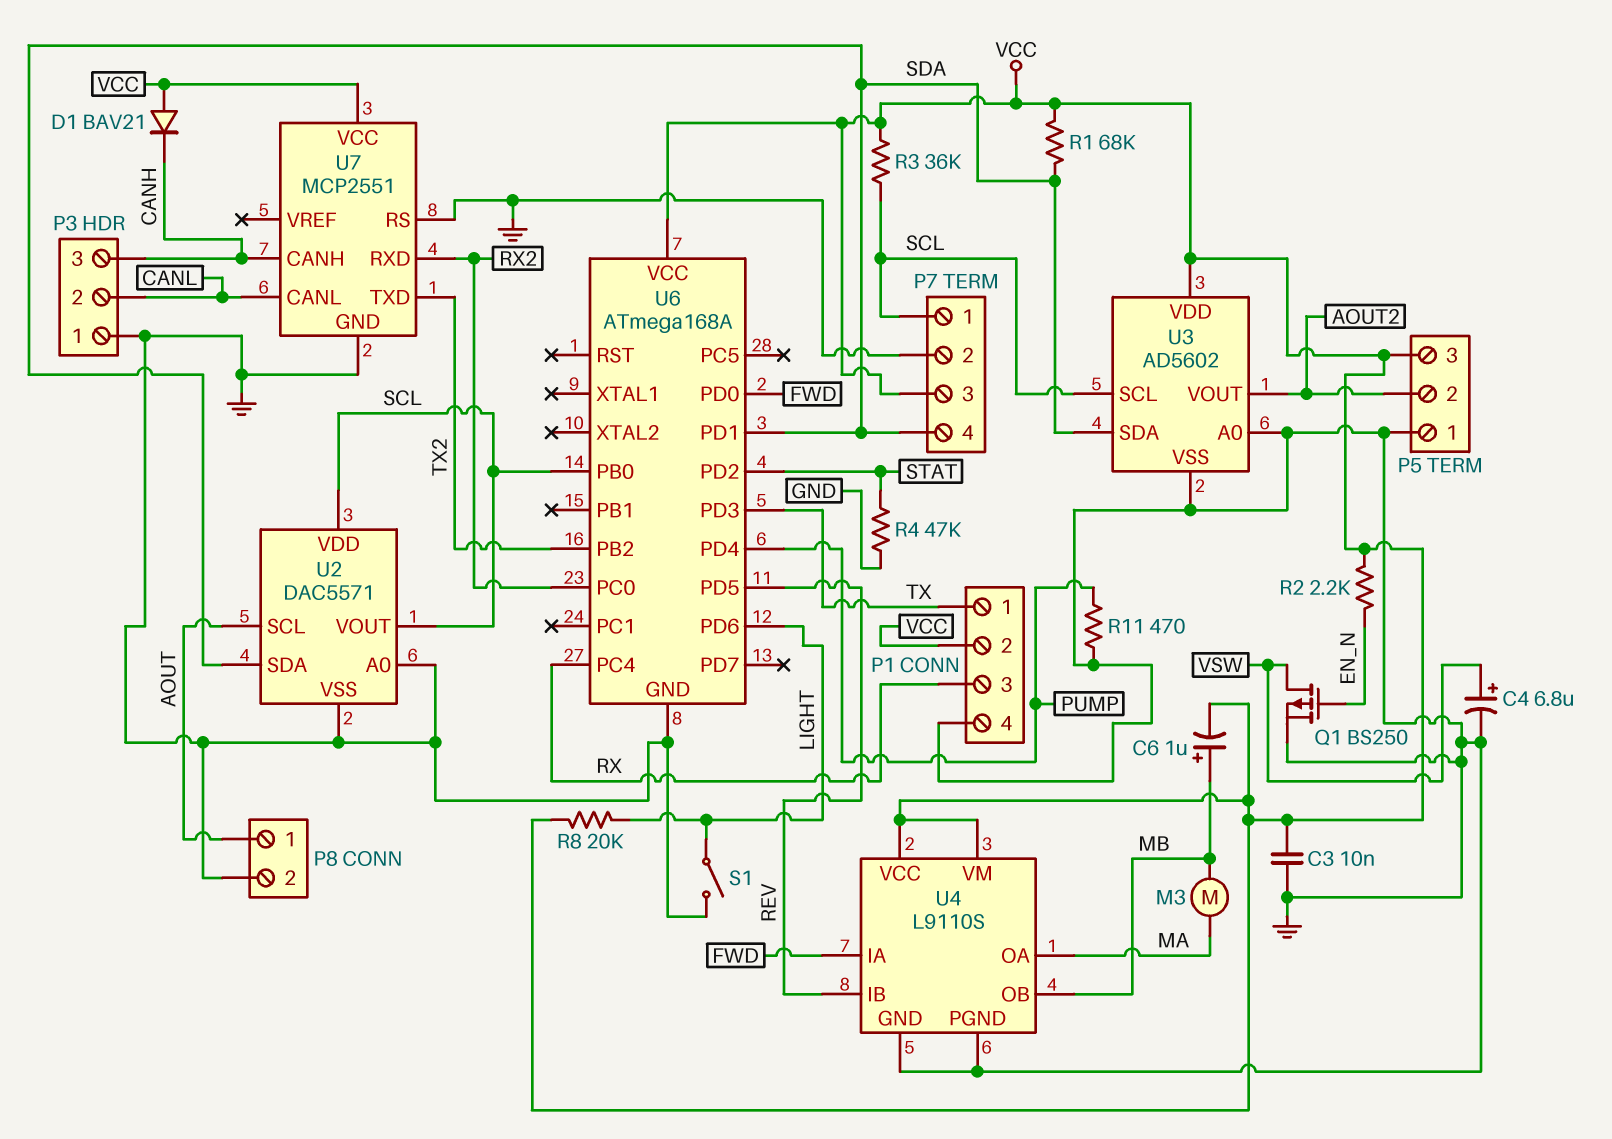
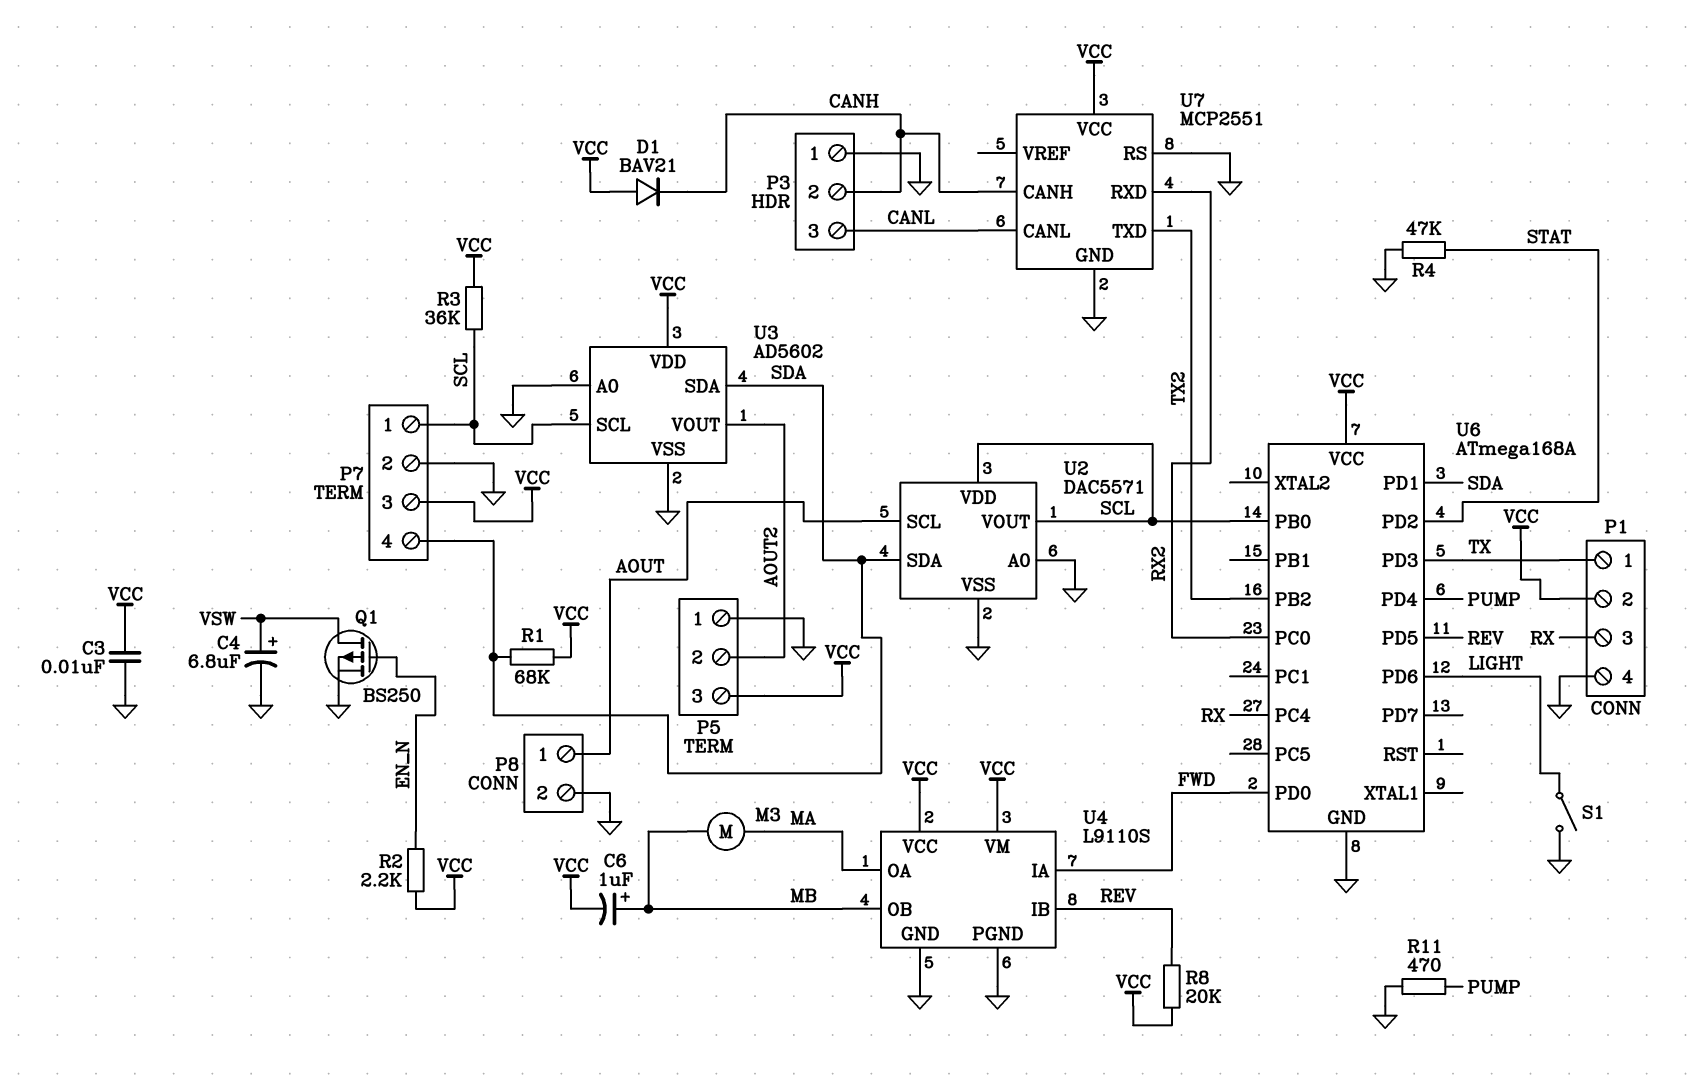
P3 pin 2: CANL -> CANH
P3 pin 3: CANH -> CANL
R8: 20k (LIGHT, VCC) -> 20k (REV, VCC)

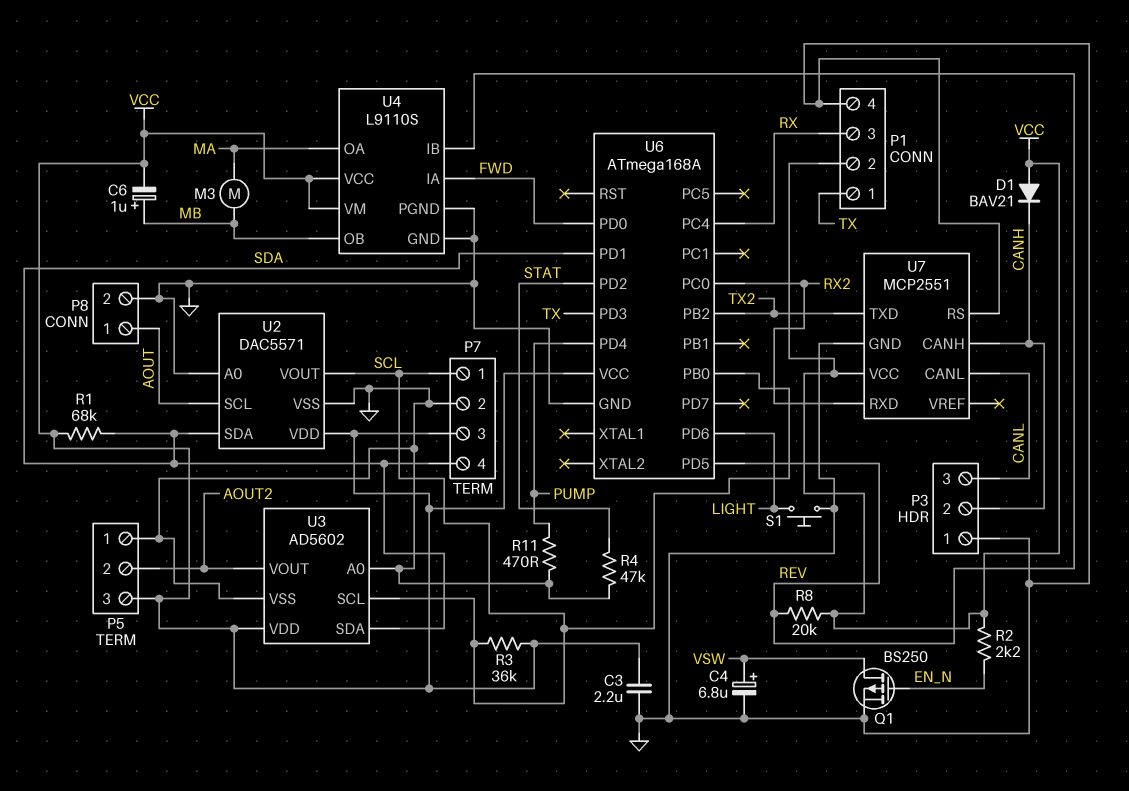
C3: 10nF (GND, VCC) -> 2.2uF (GND, VCC)
S1: switch (GND, LIGHT) -> button (GND, LIGHT)
U2 pin VDD: SCL -> VCC

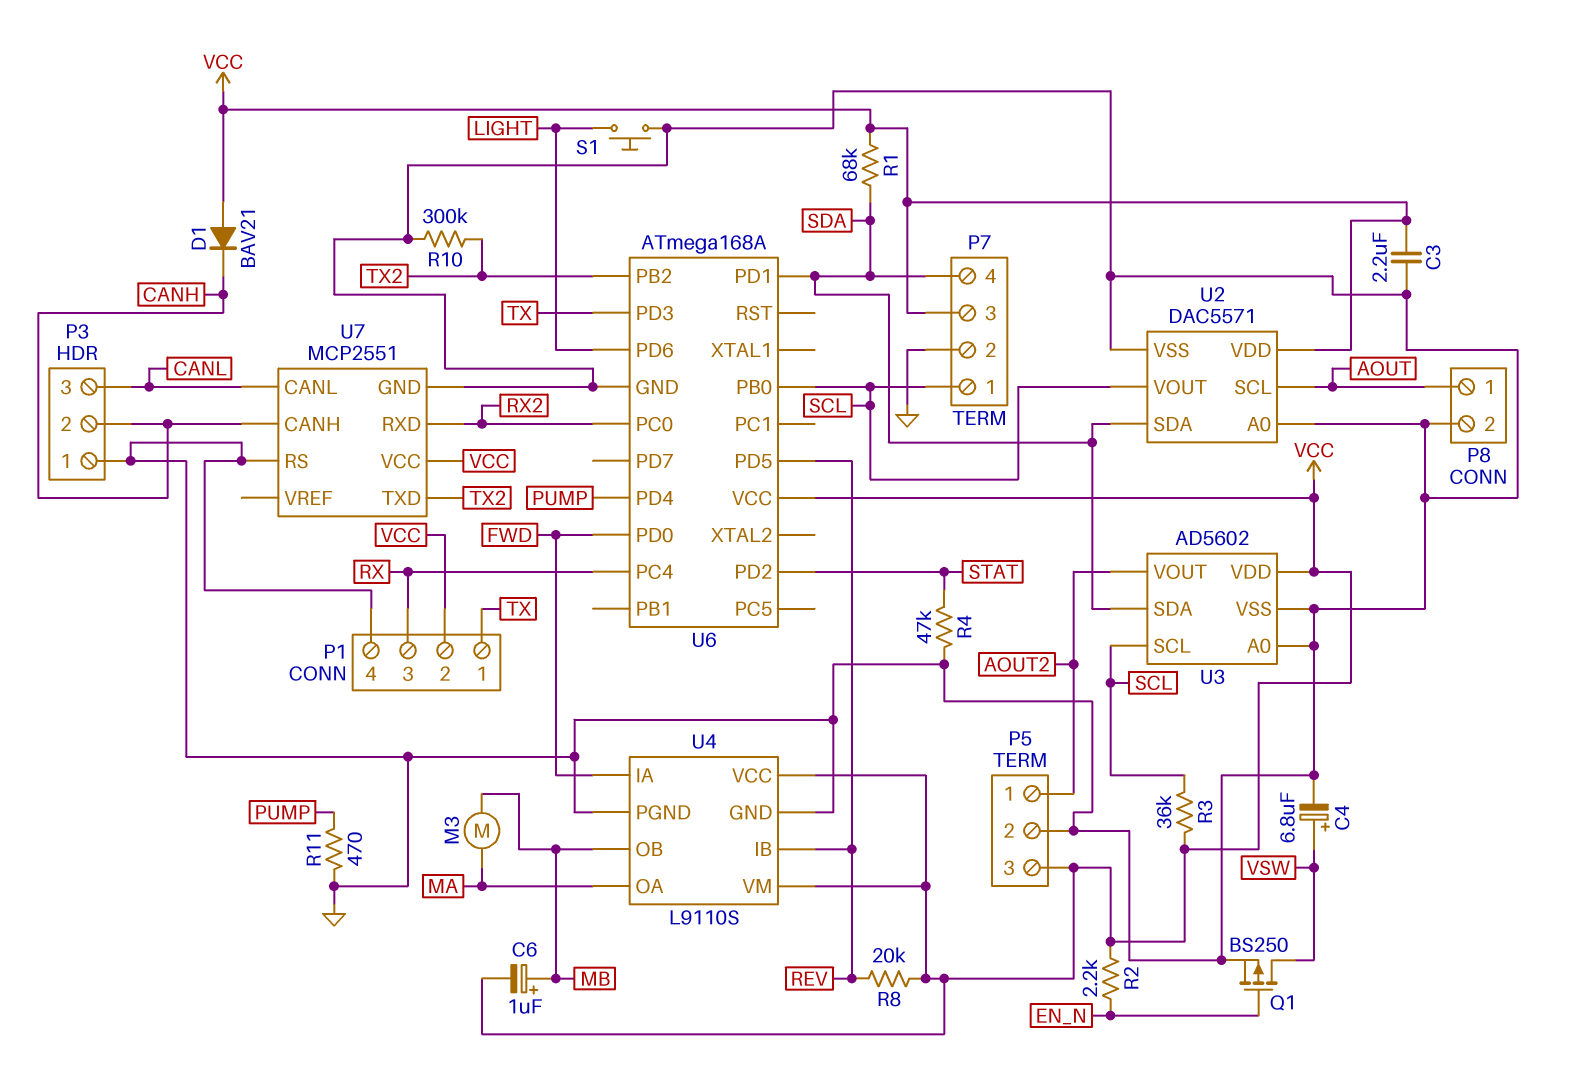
P5 pin 1: GND -> AOUT2
P5 pin 2: AOUT2 -> GND
R10: none -> 300k (GND, TX2)

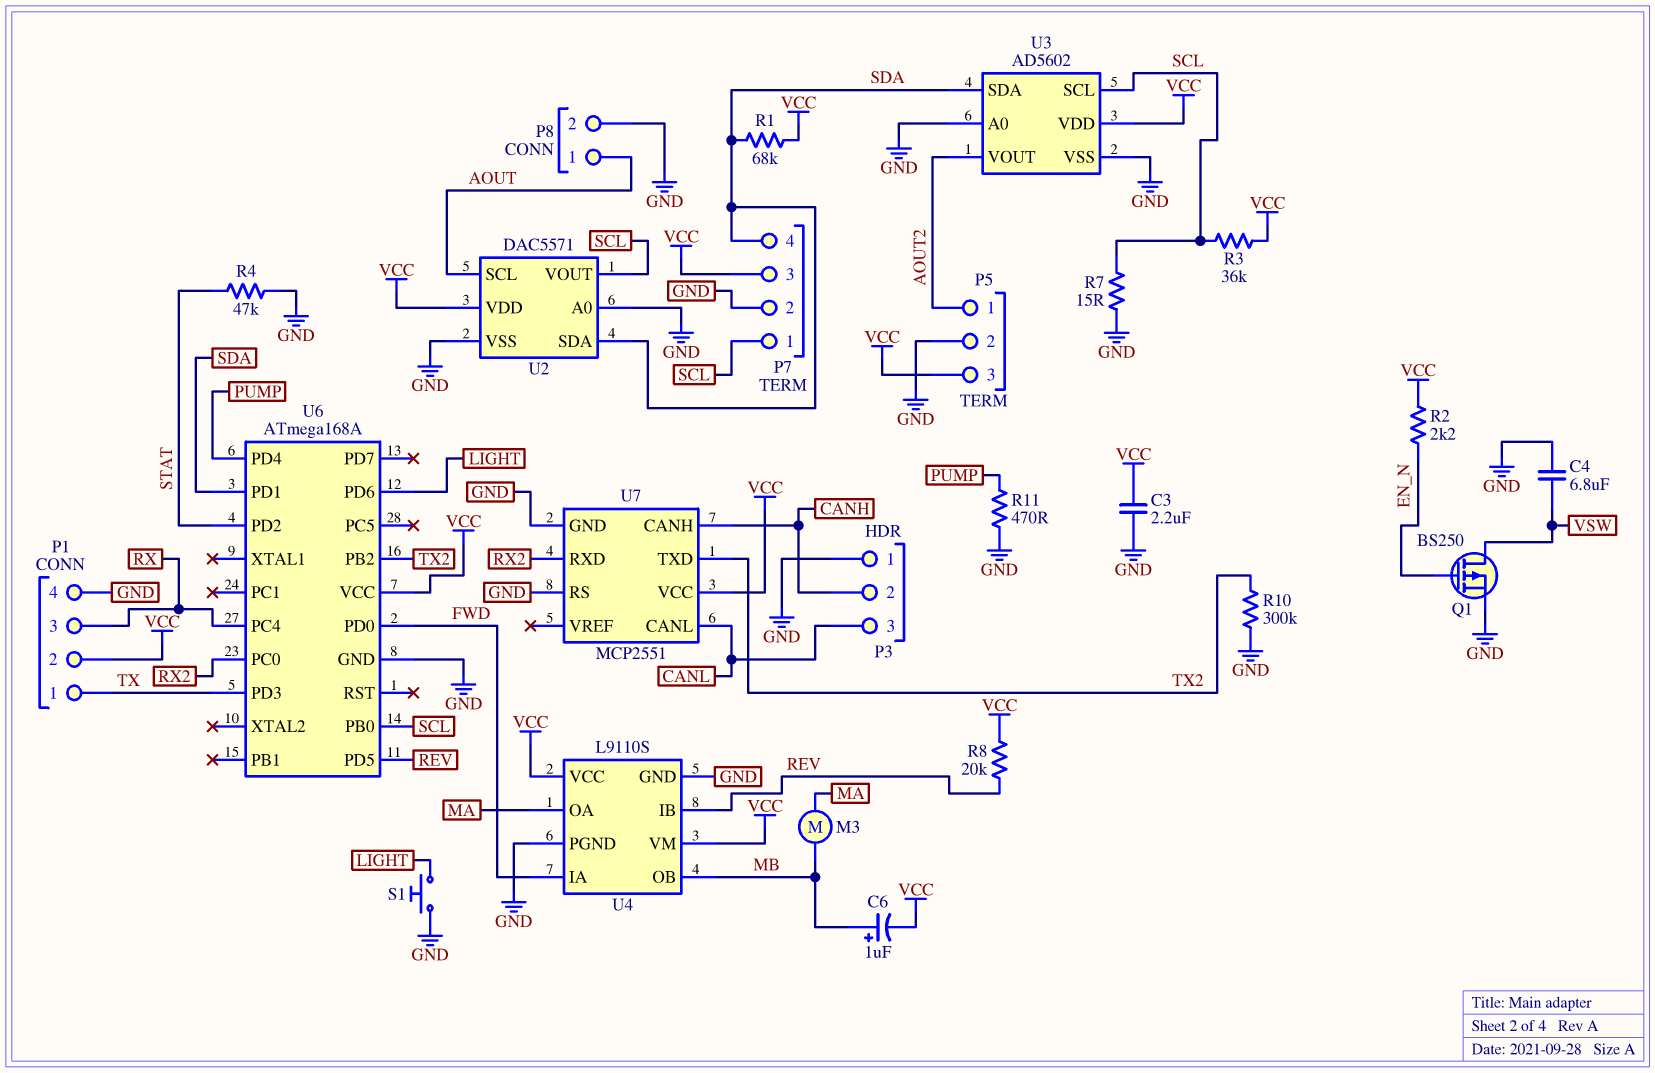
C4: 6.8uF (plus VSW, minus GND) -> 6.8uF (GND, VSW)
D1: diode BAV21 (A VCC, K CANH) -> none
R7: none -> 15 (GND, SCL)

